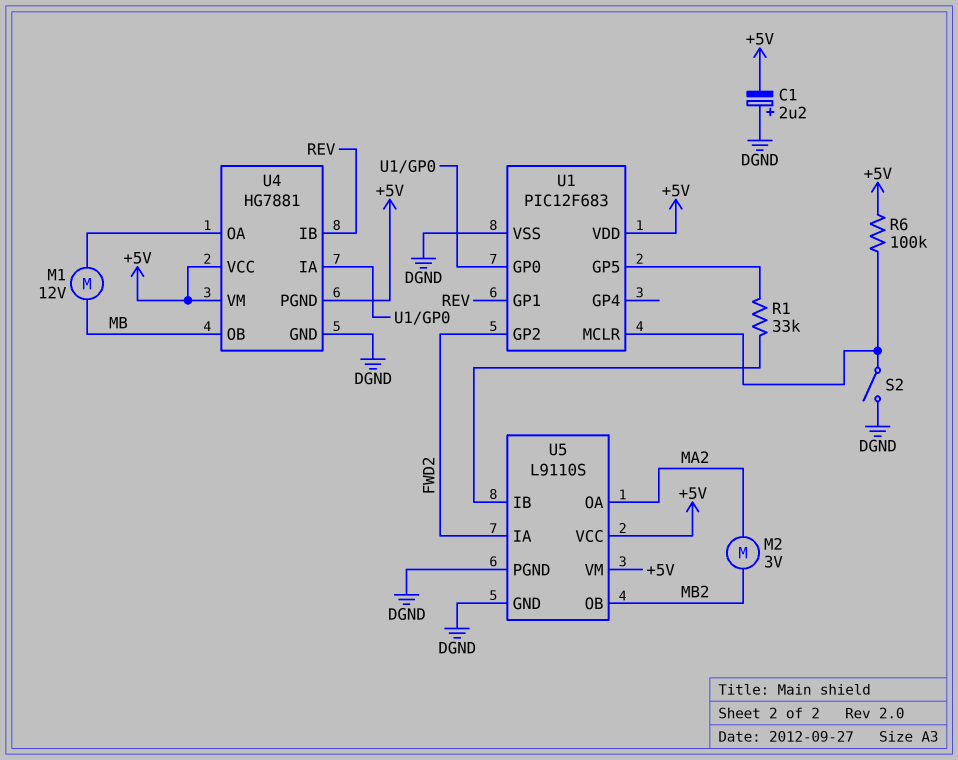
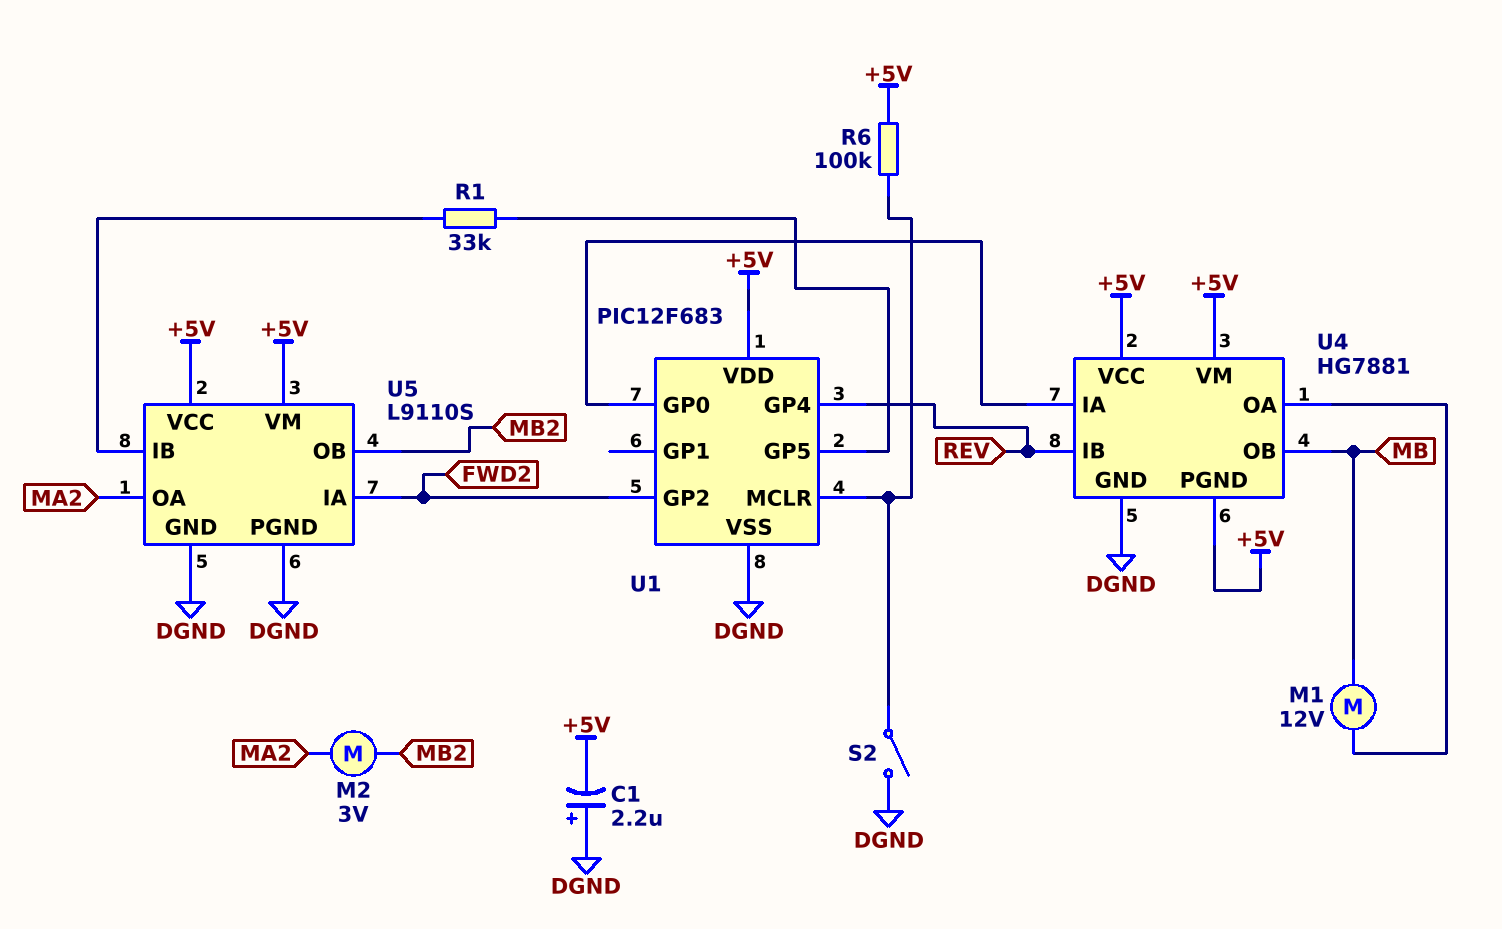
U1 pin GP1: REV -> none
U1 pin GP4: none -> REV

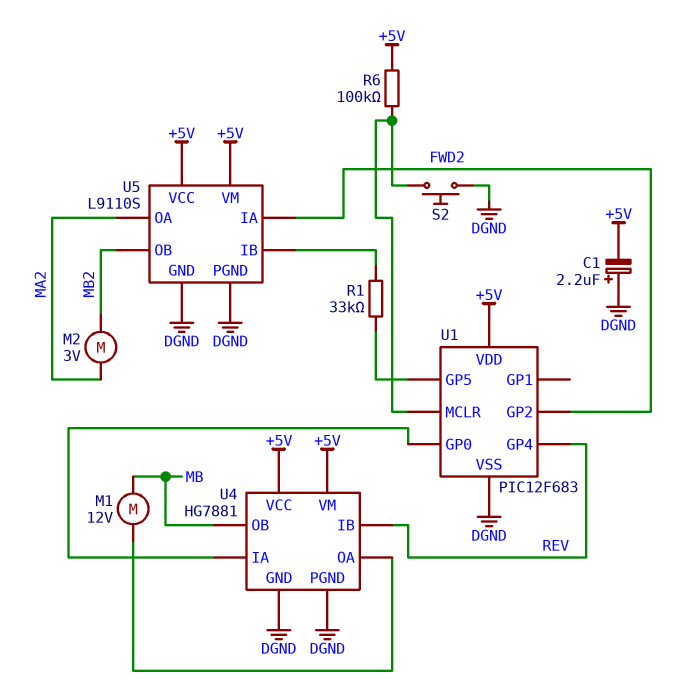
S2: switch (DGND, U1/MCLR) -> button (DGND, U1/MCLR)
U4 pin PGND: +5V -> DGND

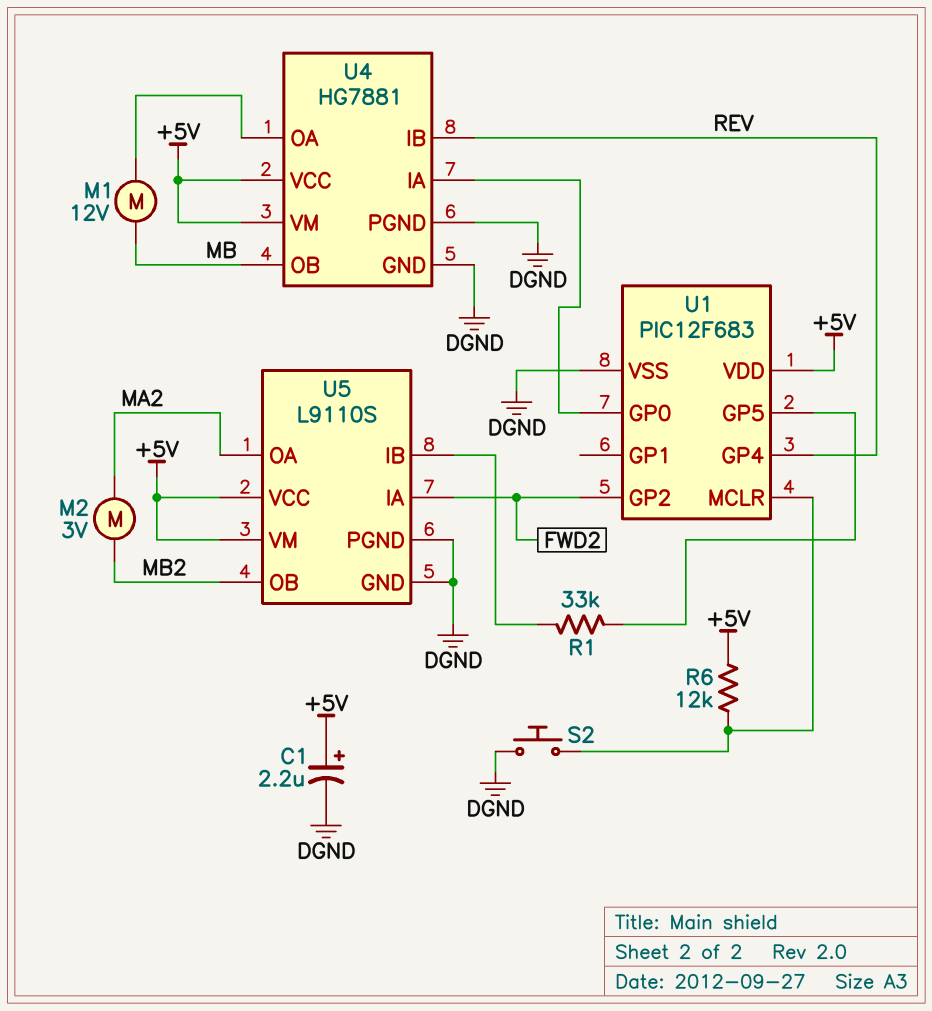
C1: 2.2uF (plus DGND, minus +5V) -> 2.2uF (plus +5V, minus DGND)
R6: 100k (+5V, U1/MCLR) -> 12k (+5V, U1/MCLR)

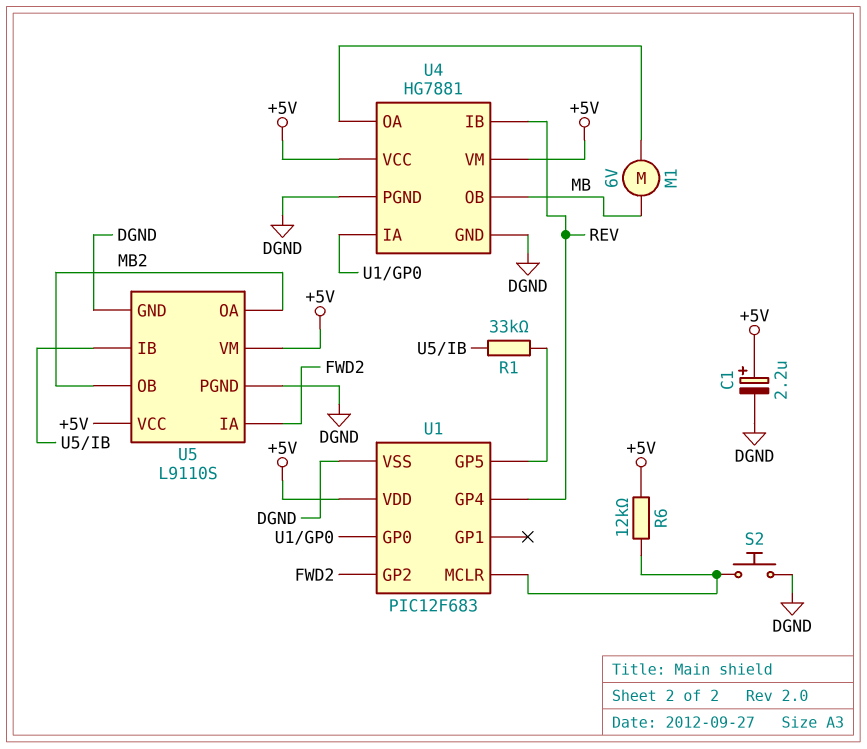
M1: motor 12V (MB, U4/OA) -> motor 6V (MB, U4/OA)
M2: motor 3V (MA2, MB2) -> none
U5 pin OA: MA2 -> MB2

